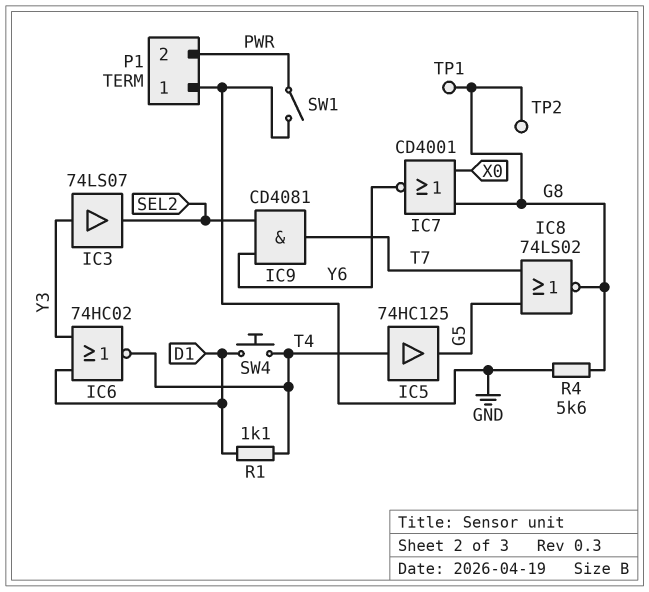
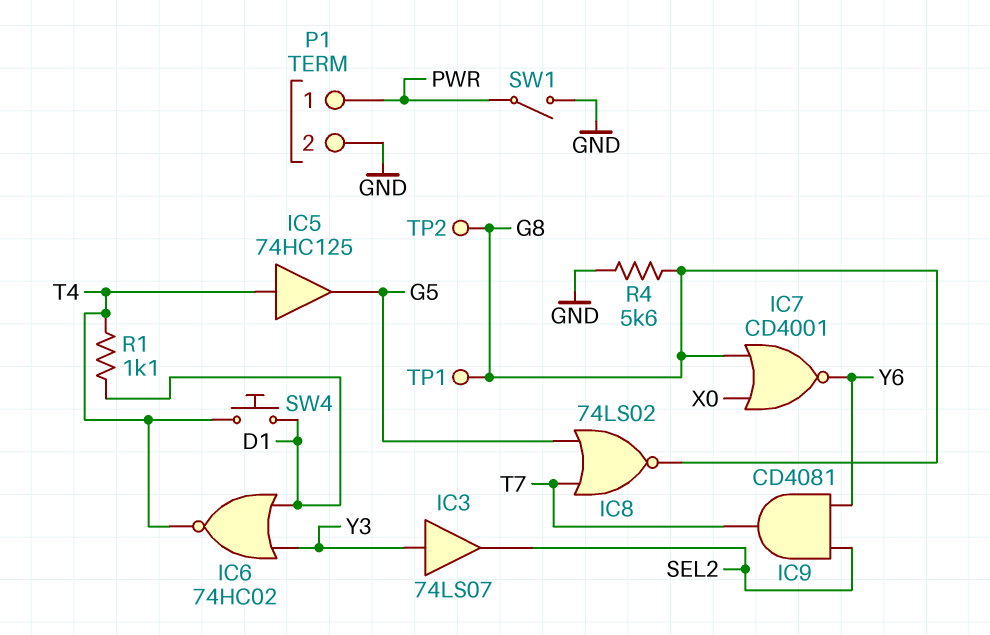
P1 pin 1: GND -> PWR
P1 pin 2: PWR -> GND

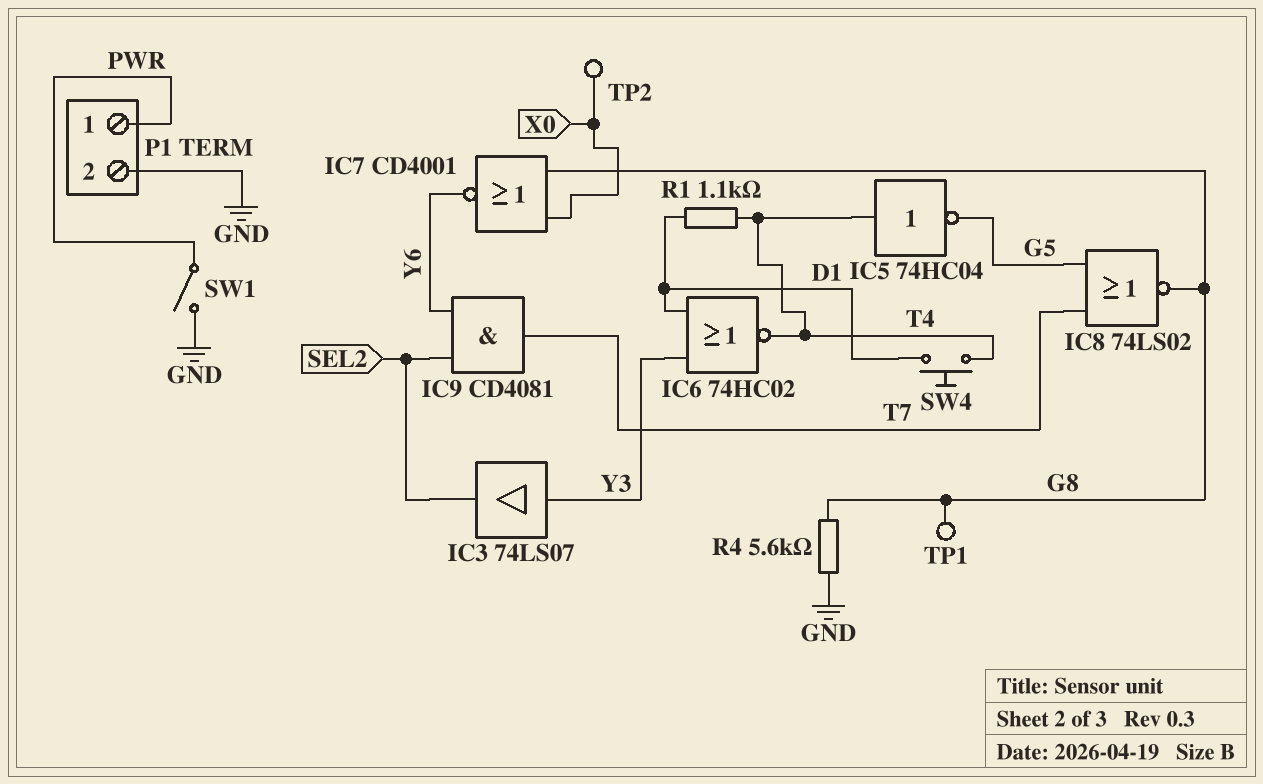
IC5: buffer 74HC125 (in T4, out G5) -> NOT 74HC04 (in T4, out G5)
TP2: test point (G8) -> test point (X0)

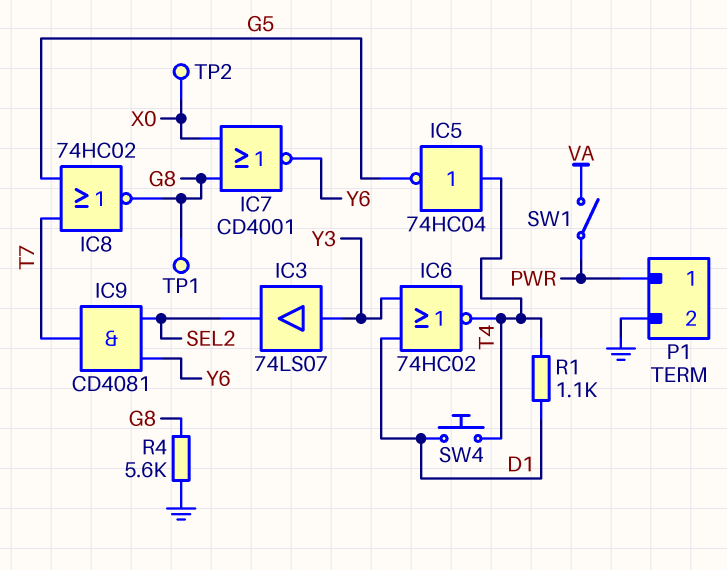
IC8: NOR 74LS02 (in G5, in T7, out G8) -> NOR 74HC02 (in G5, in T7, out G8)
SW1: switch (GND, PWR) -> switch (PWR, VA)

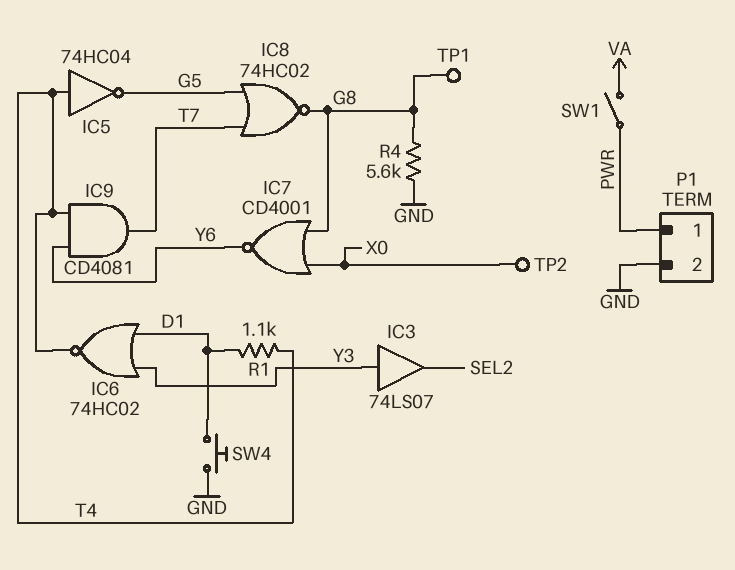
IC9: AND CD4081 (in SEL2, in Y6, out T7) -> AND CD4081 (in T4, in Y6, out T7)
SW4: button (D1, T4) -> button (D1, GND)

